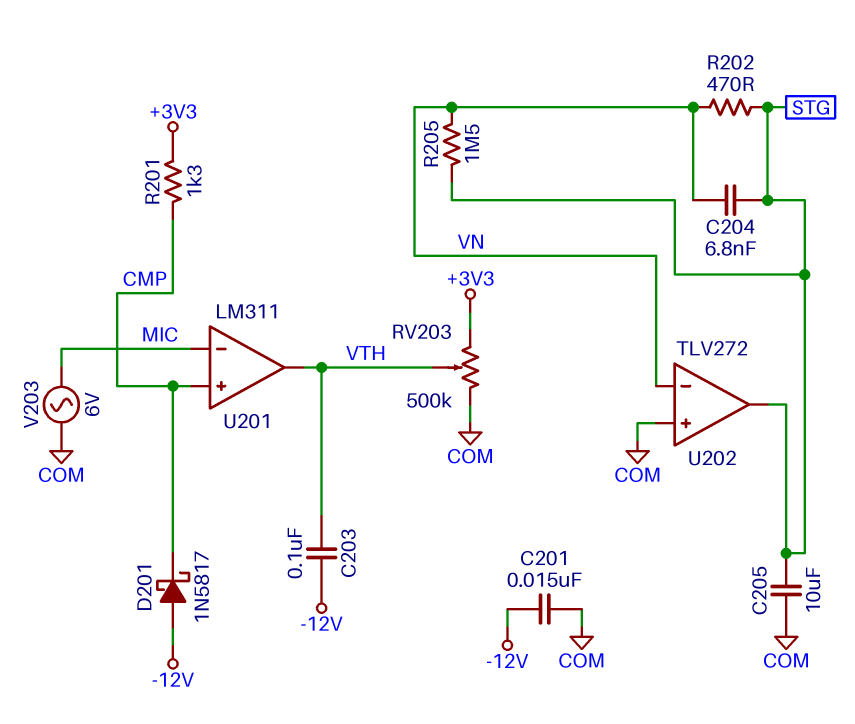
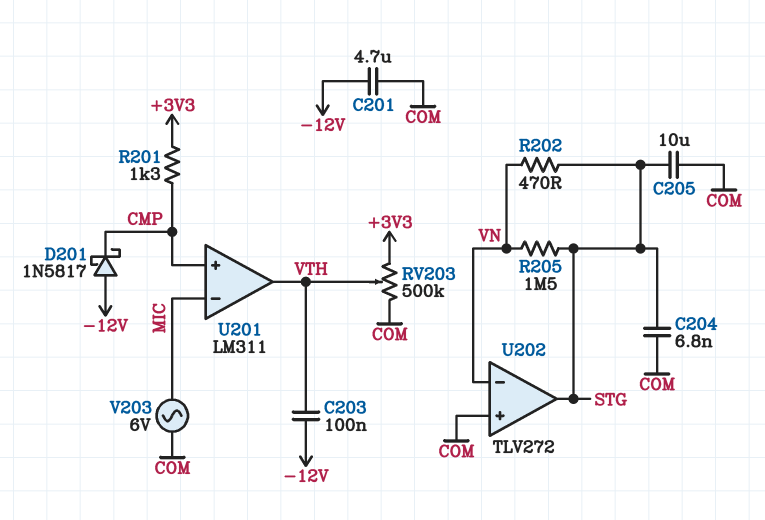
C201: 15nF (-12V, COM) -> 4.7uF (-12V, COM)
C204: 6.8nF (STG, VN) -> 6.8nF (COM, STG)

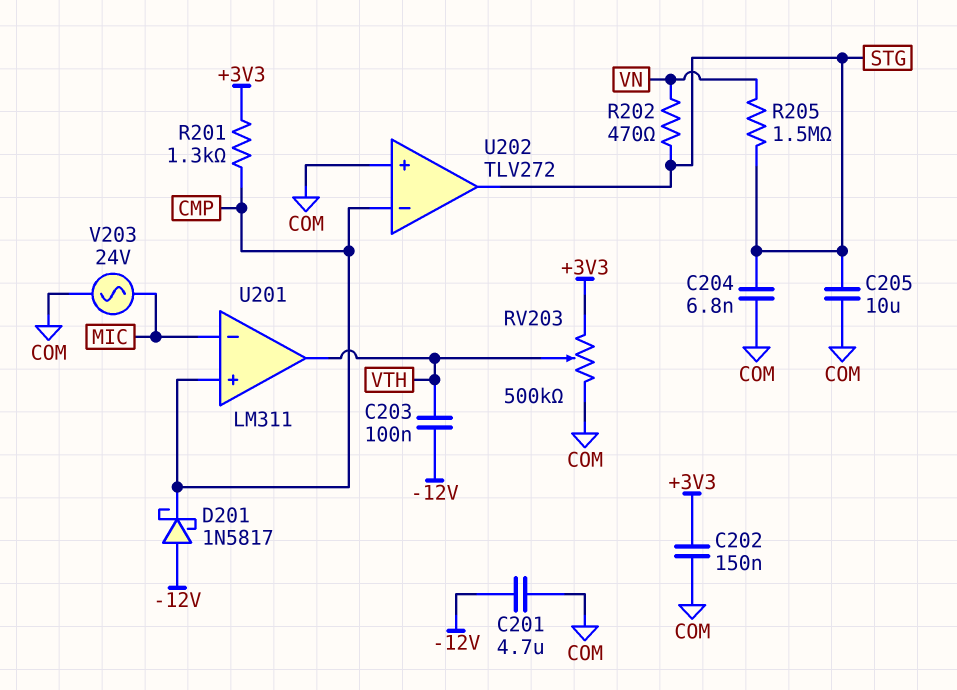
C202: none -> 150nF (+3V3, COM)
U202 pin in-: VN -> CMP
V203: AC 6V (COM, MIC) -> AC 24V (COM, MIC)

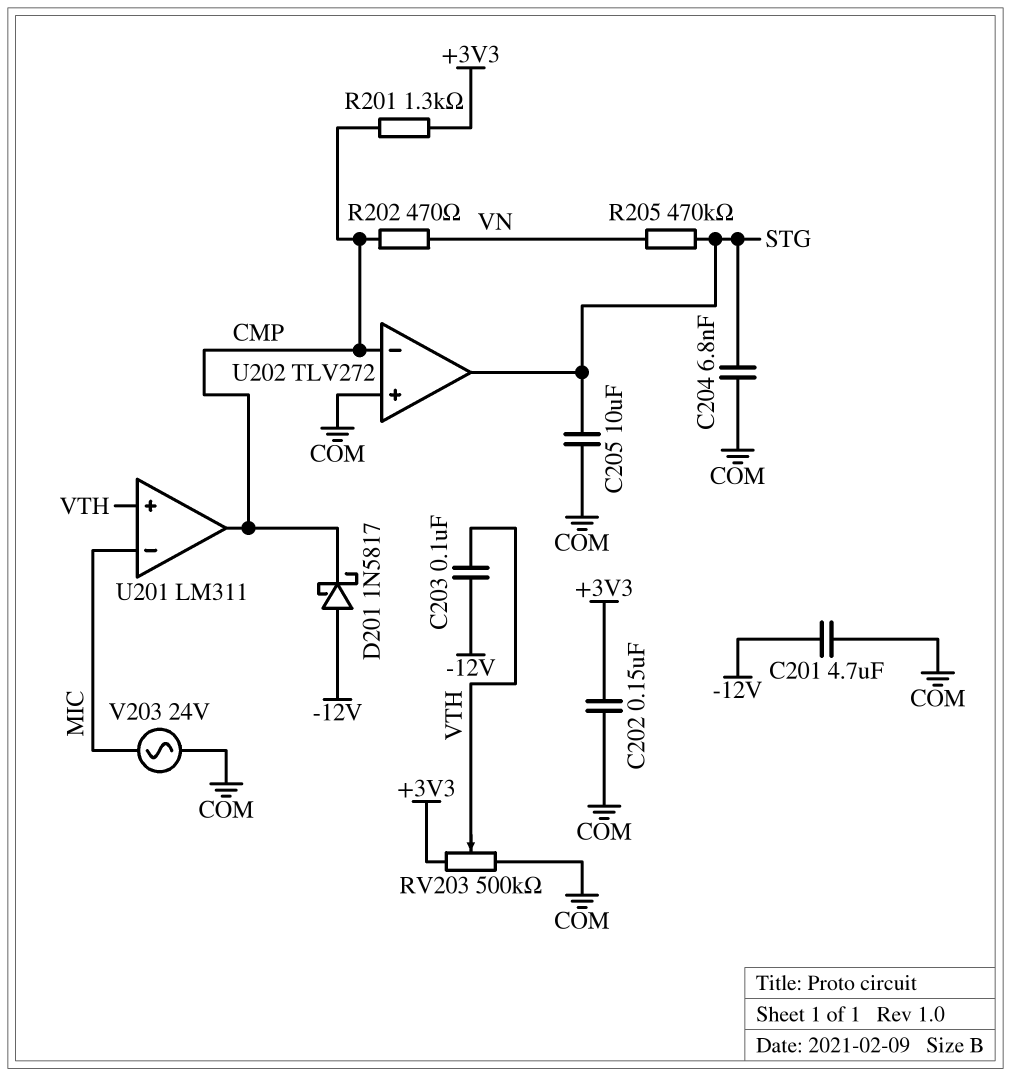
R202: 470 (STG, VN) -> 470 (CMP, VN)
R205: 1.5M (STG, VN) -> 470k (STG, VN)
U201 pin in+: CMP -> VTH
U201 pin out: VTH -> CMP

